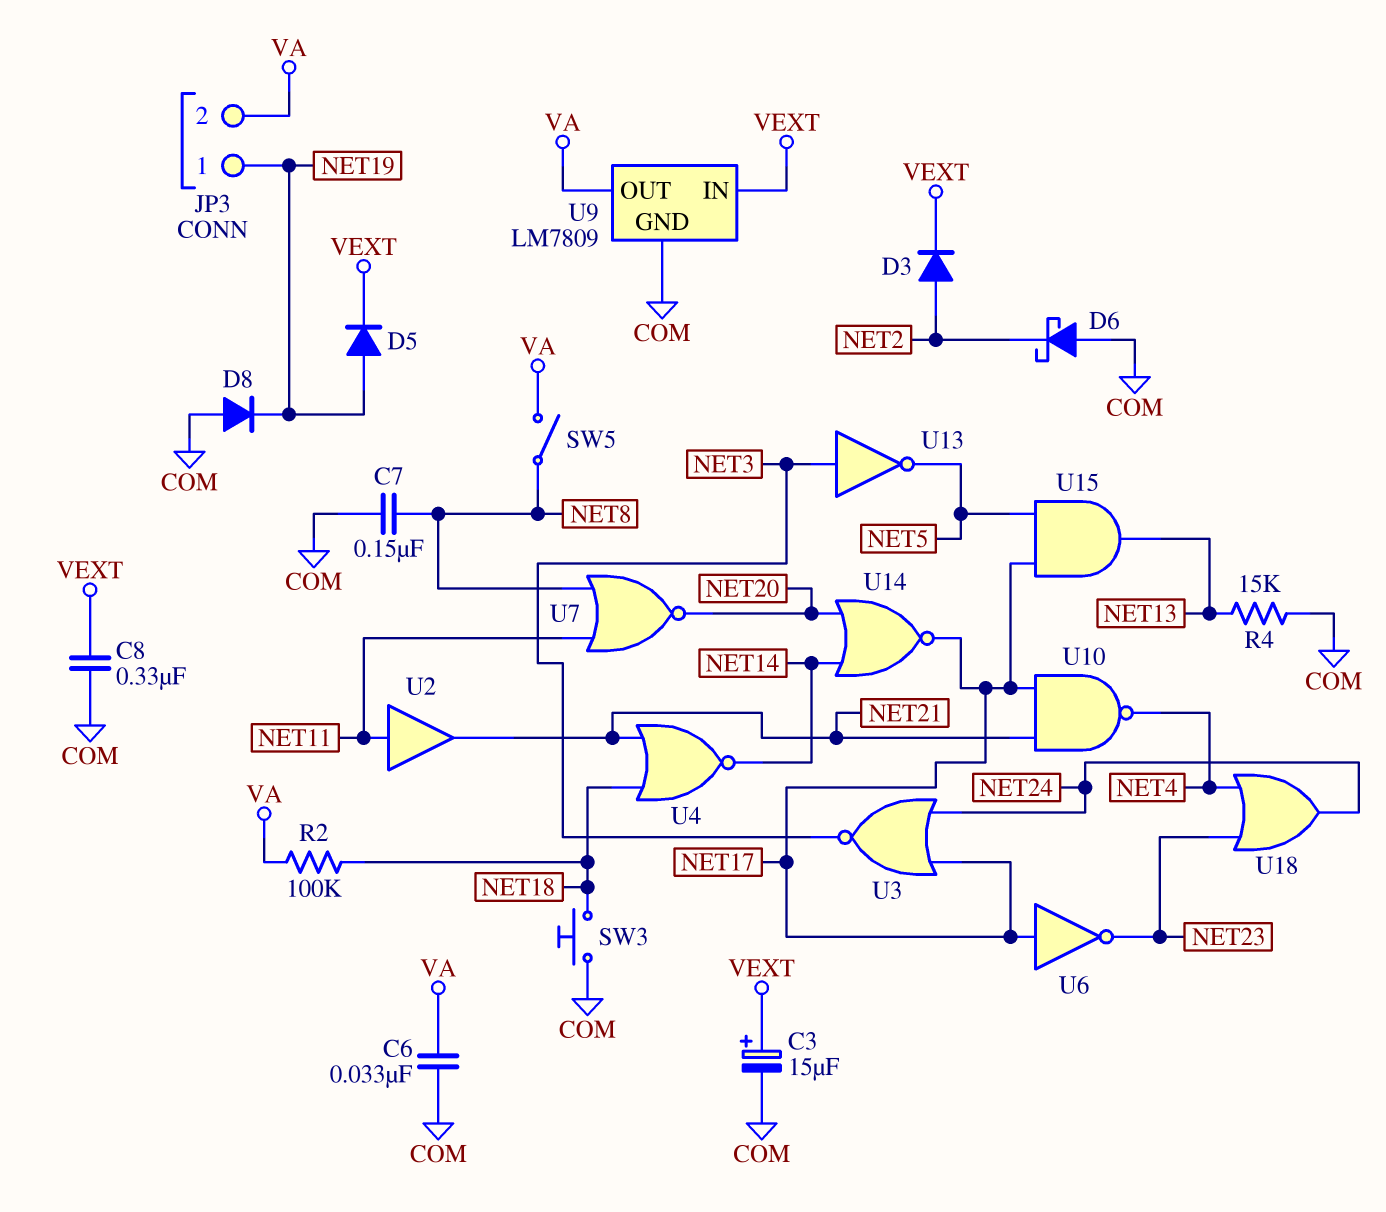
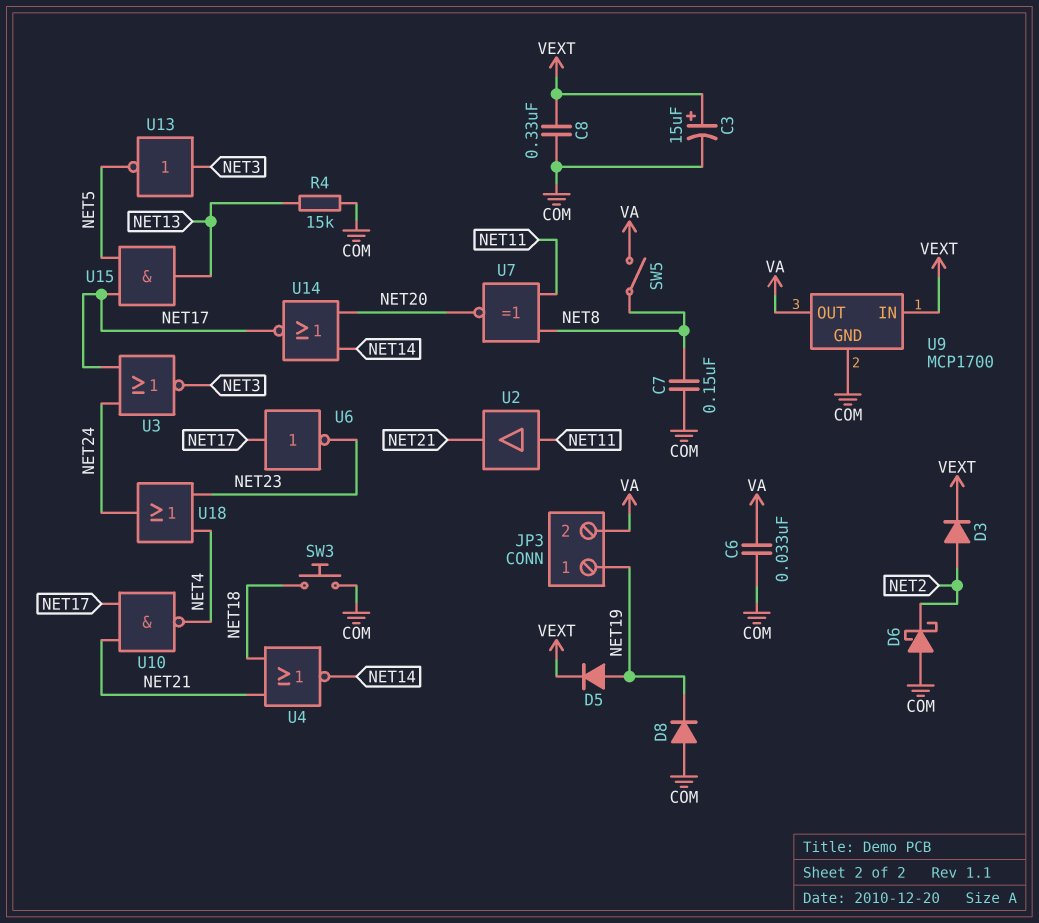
R2: 100k (NET18, VA) -> none
U7: NOR (in NET8, in NET11, out NET20) -> XNOR (in NET8, in NET11, out NET20)
U9: LM7809 -> MCP1700

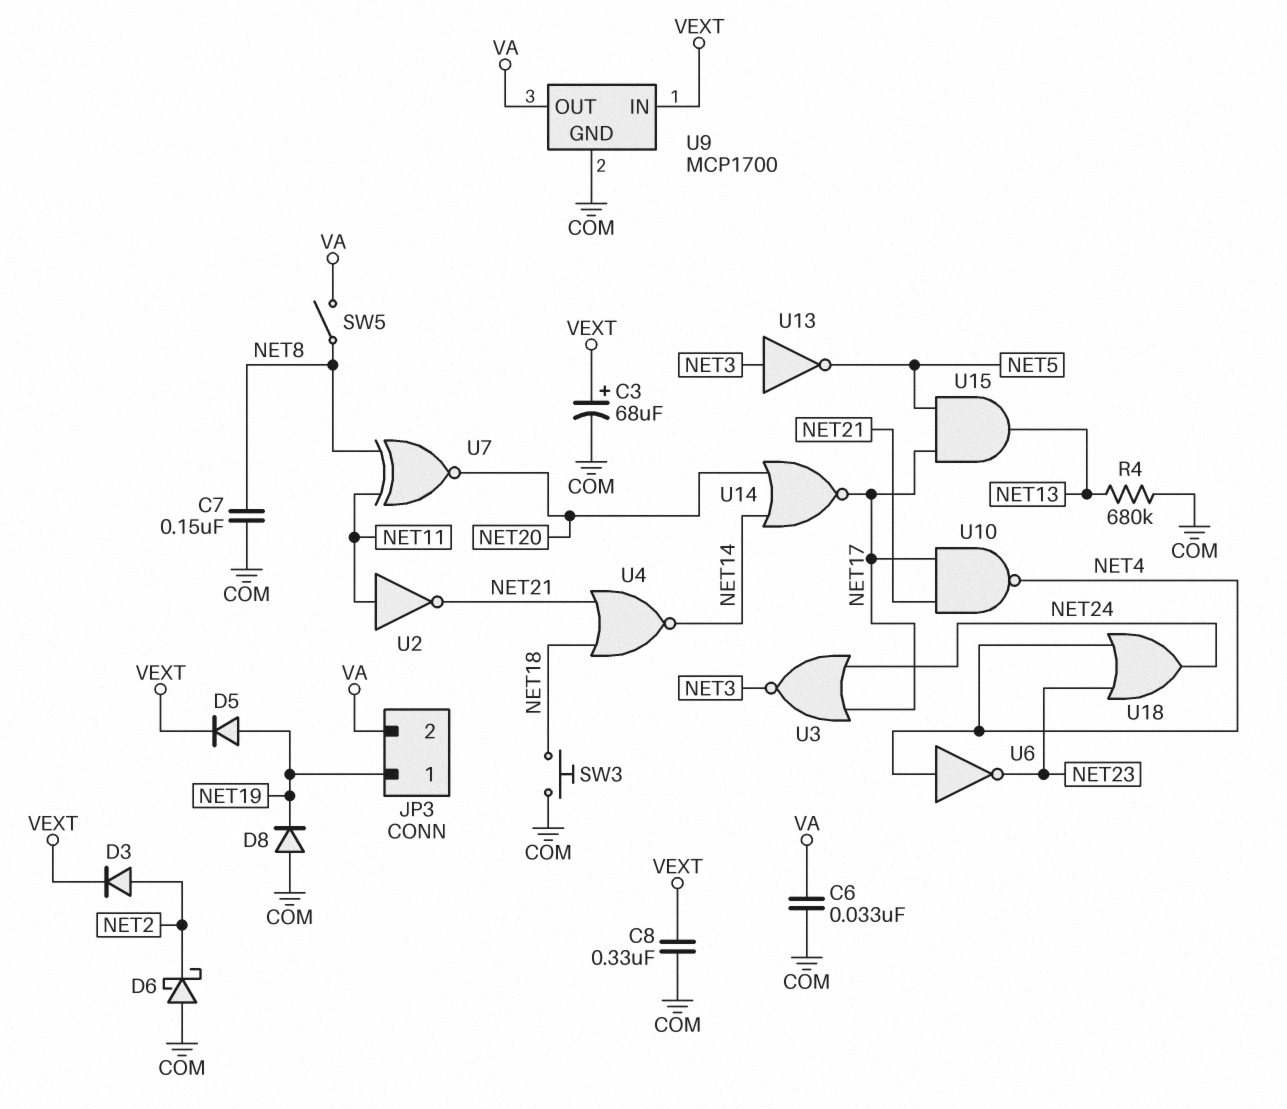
C3: 15uF (plus VEXT, minus COM) -> 68uF (plus VEXT, minus COM)
R4: 15k (COM, NET13) -> 680k (COM, NET13)
U2: buffer (in NET11, out NET21) -> NOT (in NET11, out NET21)
U6: NOT (in NET17, out NET23) -> NOT (in NET4, out NET23)

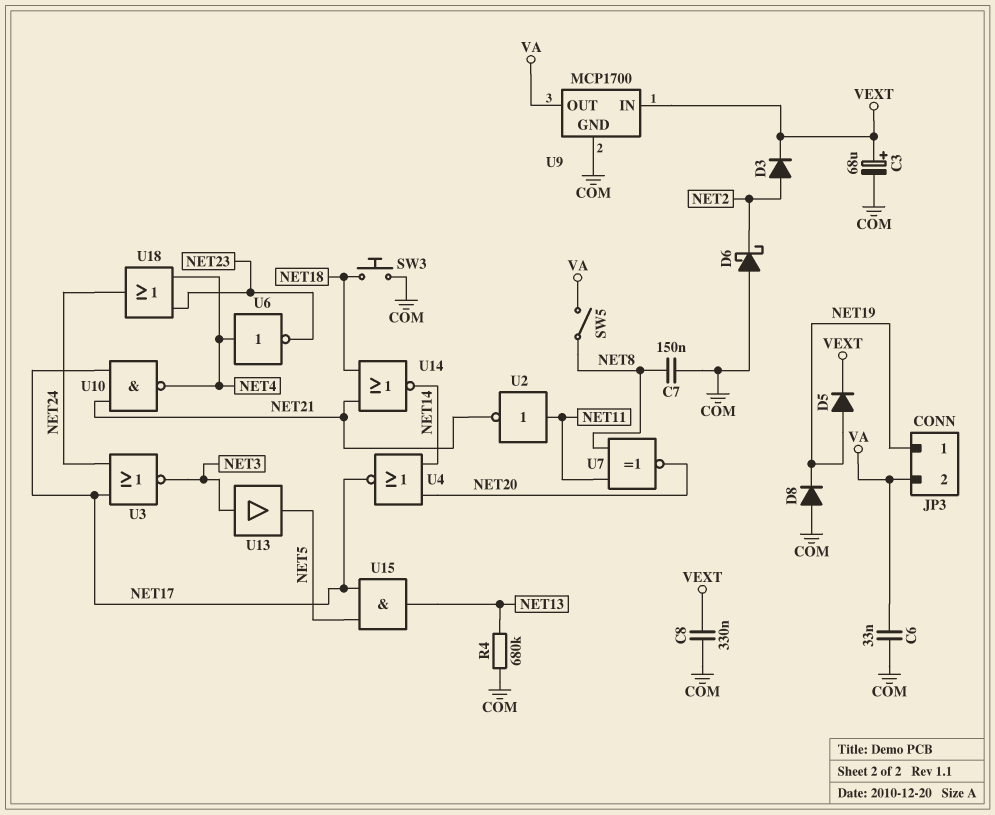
U4: NOR (in NET18, in NET21, out NET14) -> NOR (in NET14, in NET20, out NET17)
U13: NOT (in NET3, out NET5) -> buffer (in NET3, out NET5)
U14: NOR (in NET14, in NET20, out NET17) -> NOR (in NET18, in NET21, out NET14)

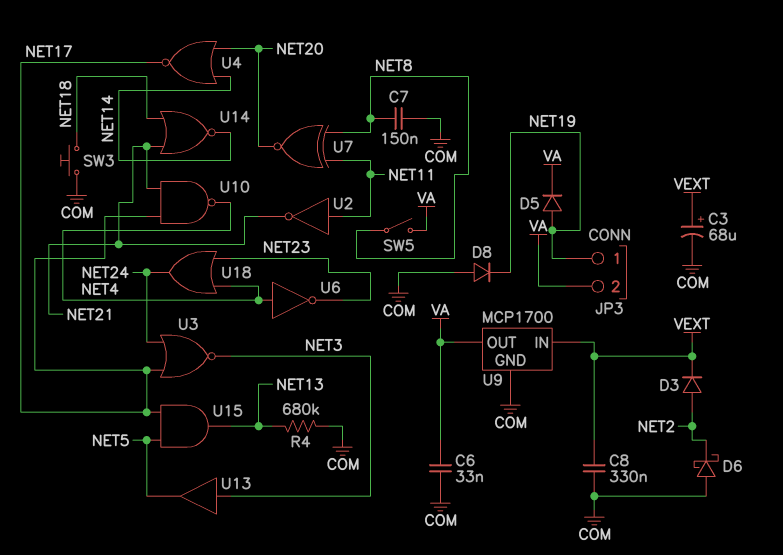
D5: diode (A NET19, K VEXT) -> diode (A NET19, K VA)

